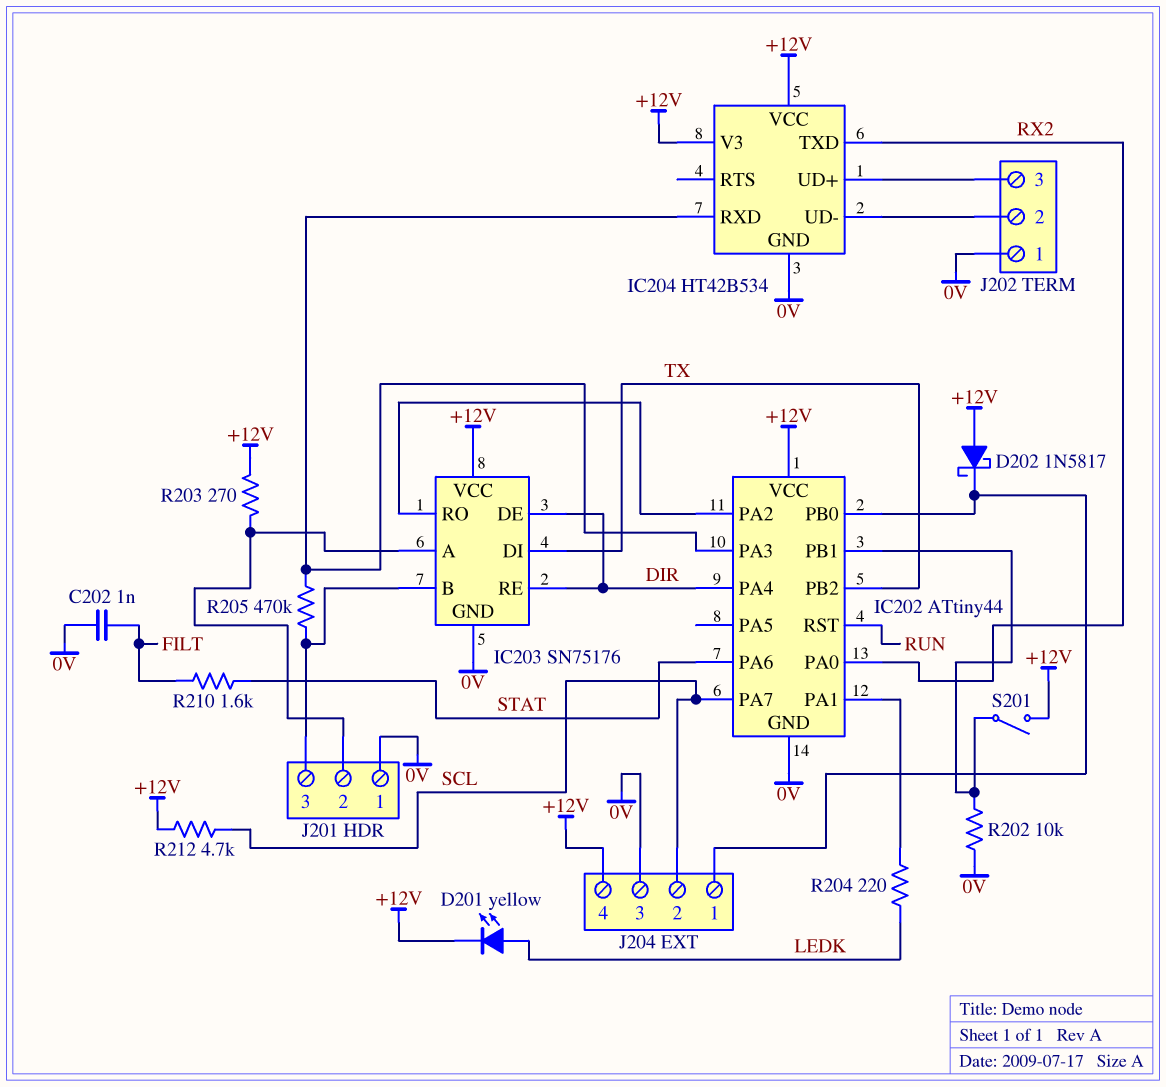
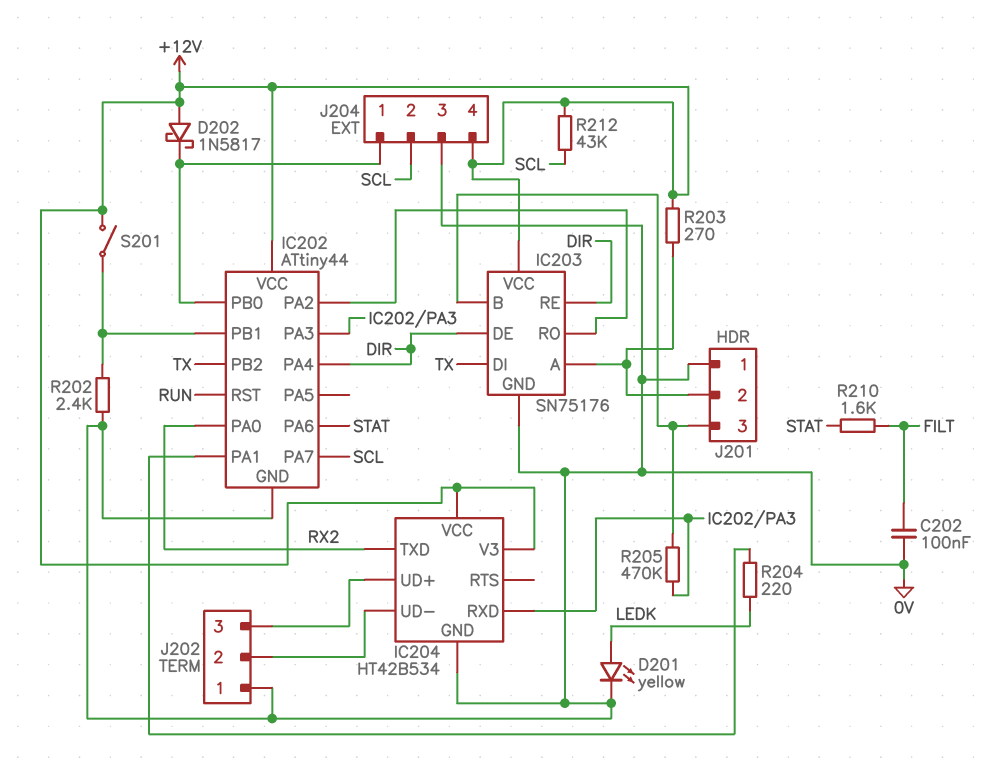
C202: 1nF (0V, FILT) -> 100nF (0V, FILT)
D201: LED yellow (A LEDK, K +12V) -> LED yellow (A LEDK, K 0V)
R202: 10k (0V, IC202/PB1) -> 2.4k (0V, IC202/PB1)
R212: 4.7k (+12V, SCL) -> 43k (+12V, SCL)

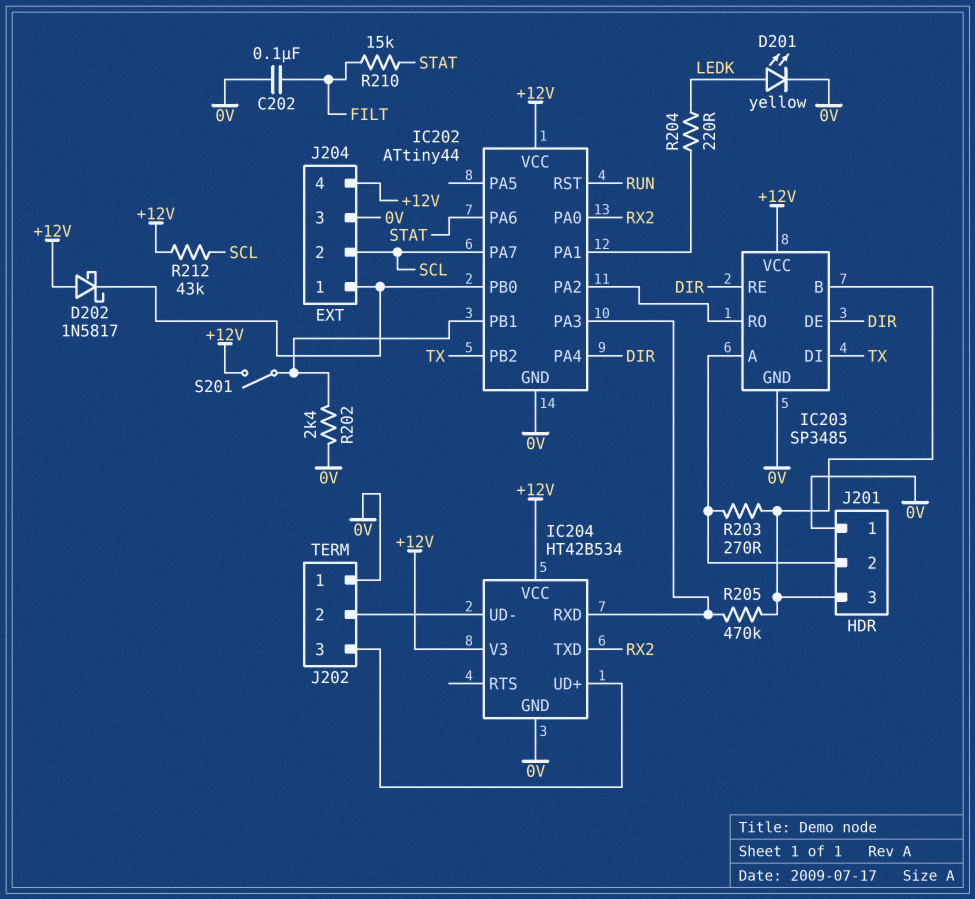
IC203: SN75176 -> SP3485
R203: 270 (+12V, IC203/A) -> 270 (IC203/A, IC203/B)
R210: 1.6k (FILT, STAT) -> 15k (FILT, STAT)

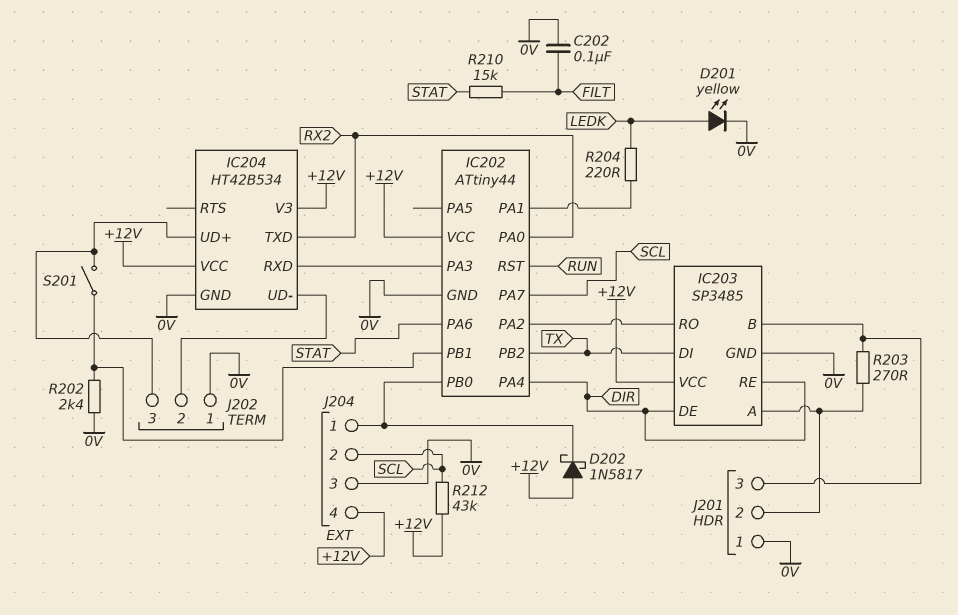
R205: 470k (IC202/PA3, IC203/B) -> none
S201: switch (+12V, IC202/PB1) -> switch (IC202/PB1, IC204/UD+)

